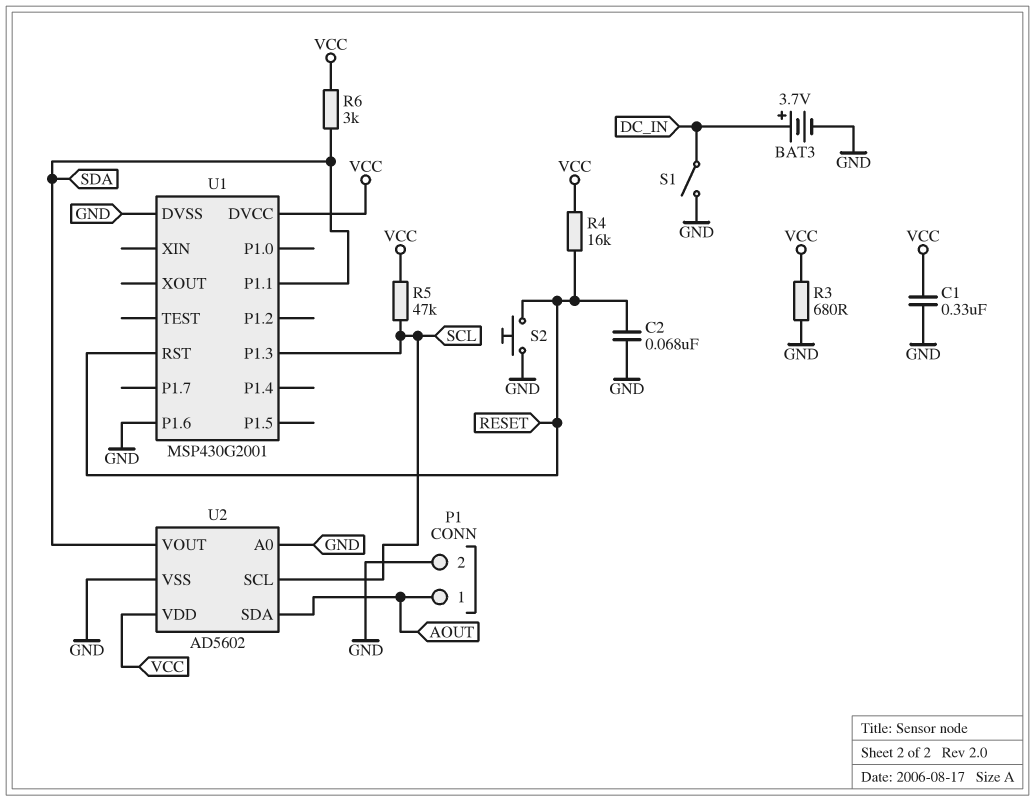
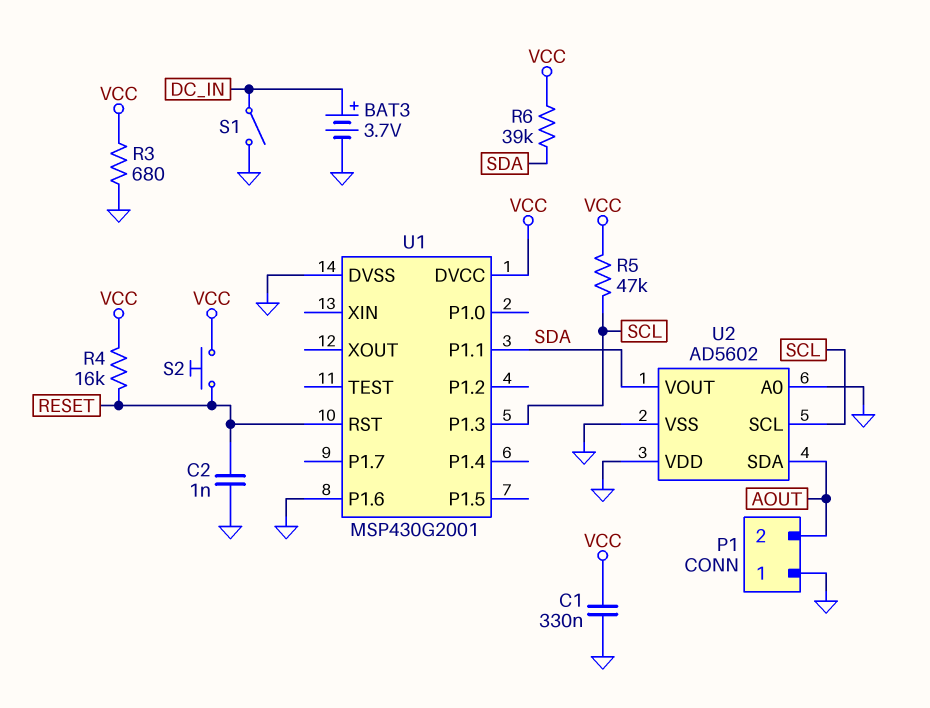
C2: 68nF (GND, RESET) -> 1nF (GND, RESET)
P1 pin 1: AOUT -> GND
P1 pin 2: GND -> AOUT
R6: 3k (SDA, VCC) -> 39k (SDA, VCC)
S2: button (GND, RESET) -> button (RESET, VCC)
U2 pin VDD: VCC -> GND

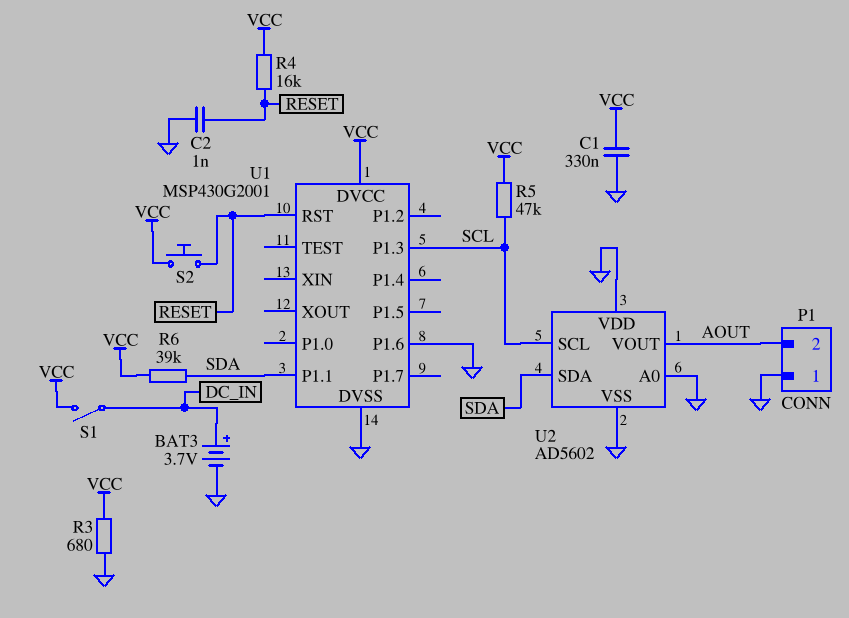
S1: switch (DC_IN, GND) -> switch (DC_IN, VCC)
U2 pin SDA: AOUT -> SDA
U2 pin VOUT: SDA -> AOUT

